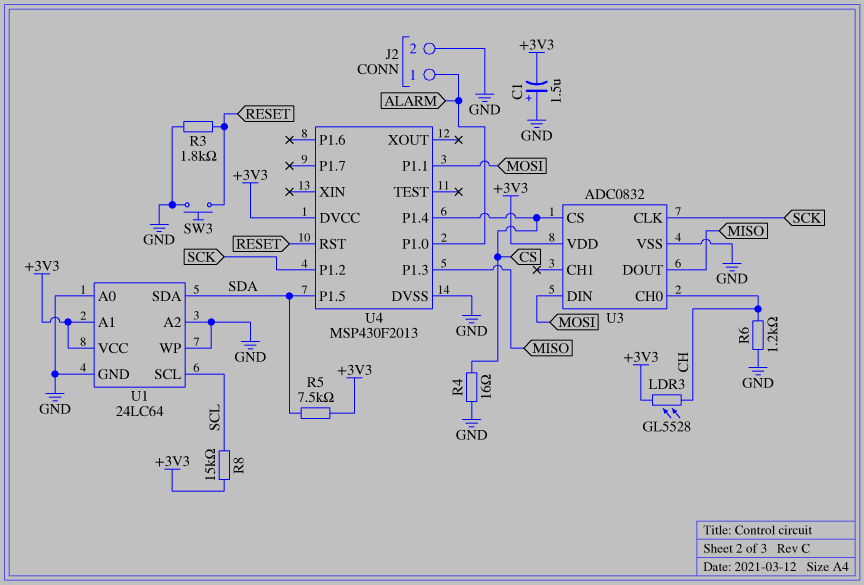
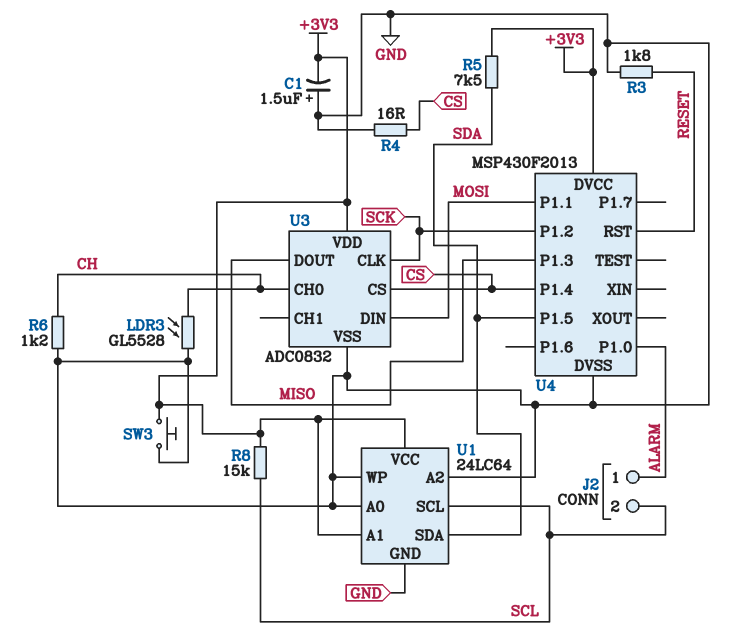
J2 pin 2: GND -> SCL
LDR3: GL5528 (+3V3, CH) -> GL5528 (CH, GND)
SW3: button (GND, RESET) -> button (+3V3, GND)

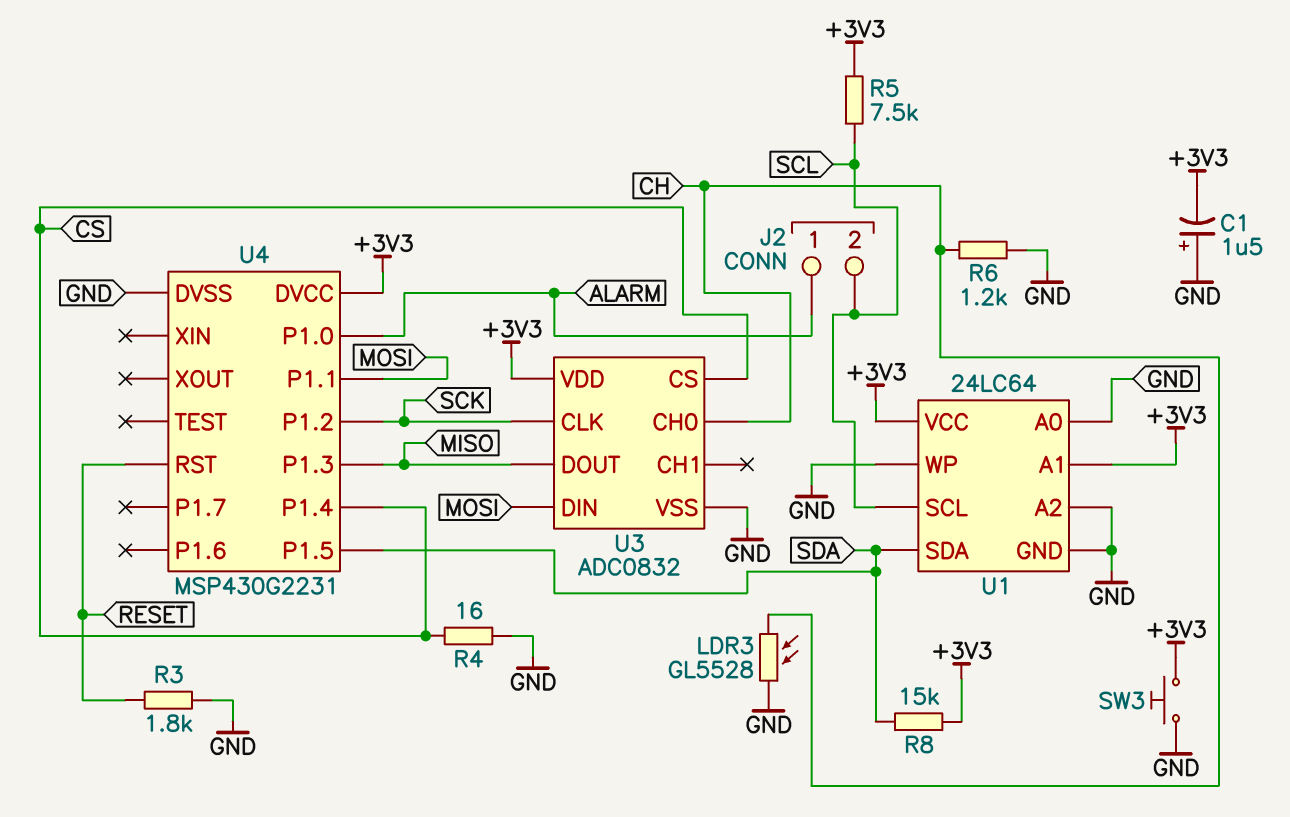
R5: 7.5k (+3V3, SDA) -> 7.5k (+3V3, SCL)
R8: 15k (+3V3, SCL) -> 15k (+3V3, SDA)
U4: MSP430F2013 -> MSP430G2231

